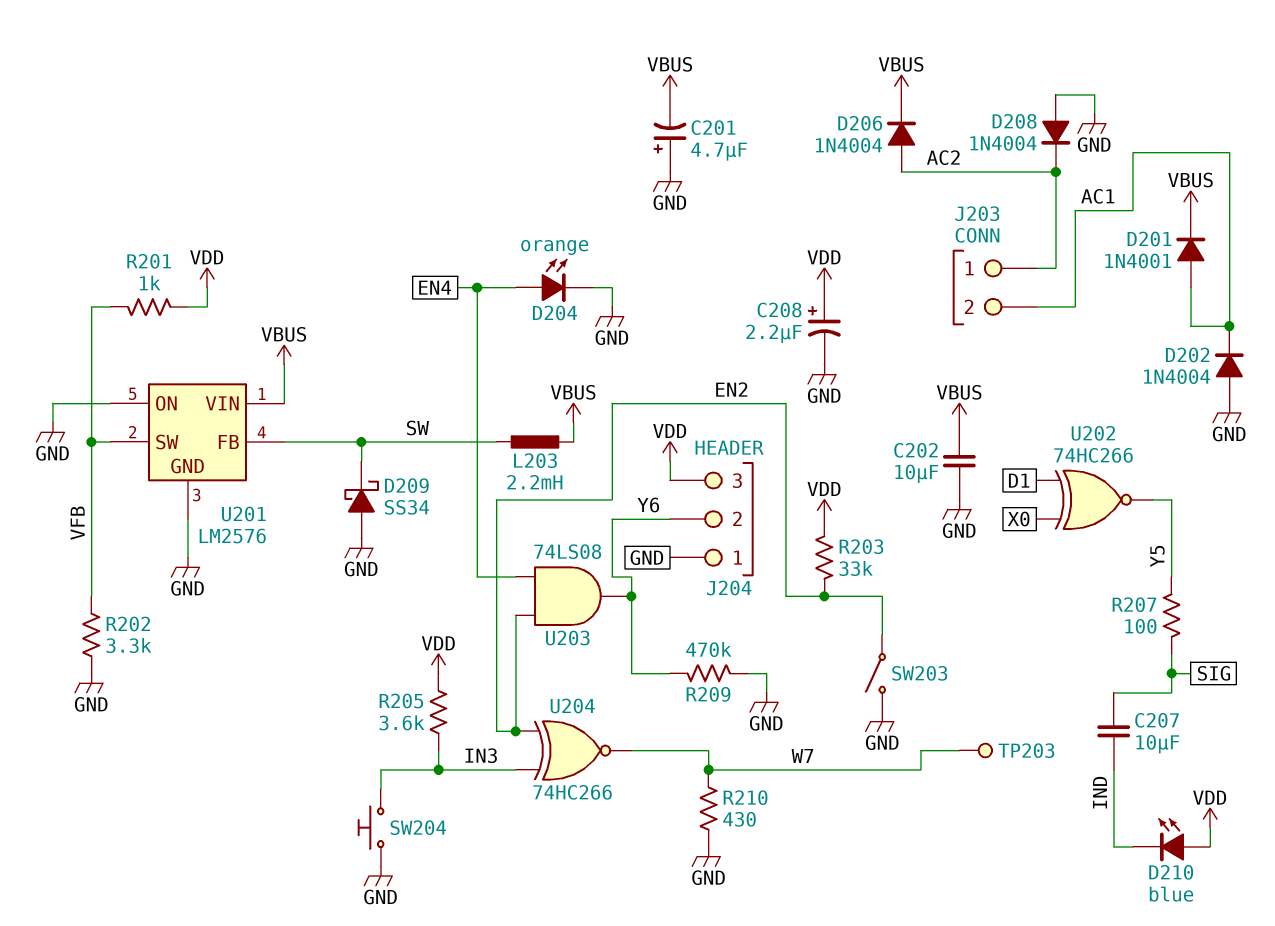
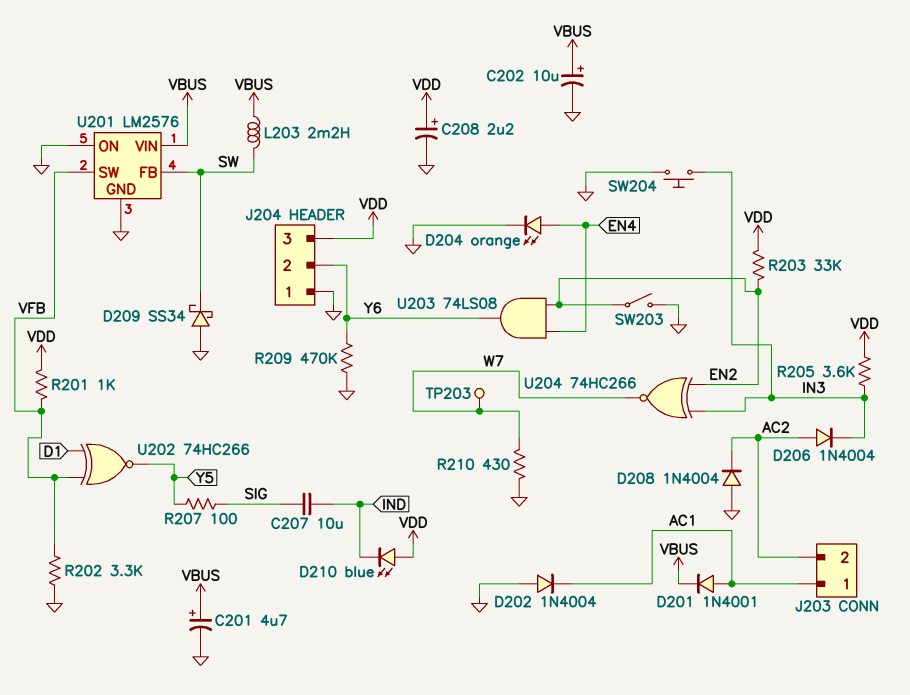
C201: 4.7uF (plus GND, minus VBUS) -> 4.7uF (plus VBUS, minus GND)
C202: 10uF (GND, VBUS) -> 10uF (plus VBUS, minus GND)
D206: diode 1N4004 (A AC2, K VBUS) -> diode 1N4004 (A AC2, K IN3)
J203 pin 1: AC2 -> AC1
J203 pin 2: AC1 -> AC2
U202: XNOR 74HC266 (in D1, in X0, out Y5) -> XNOR 74HC266 (in D1, in VFB, out Y5)

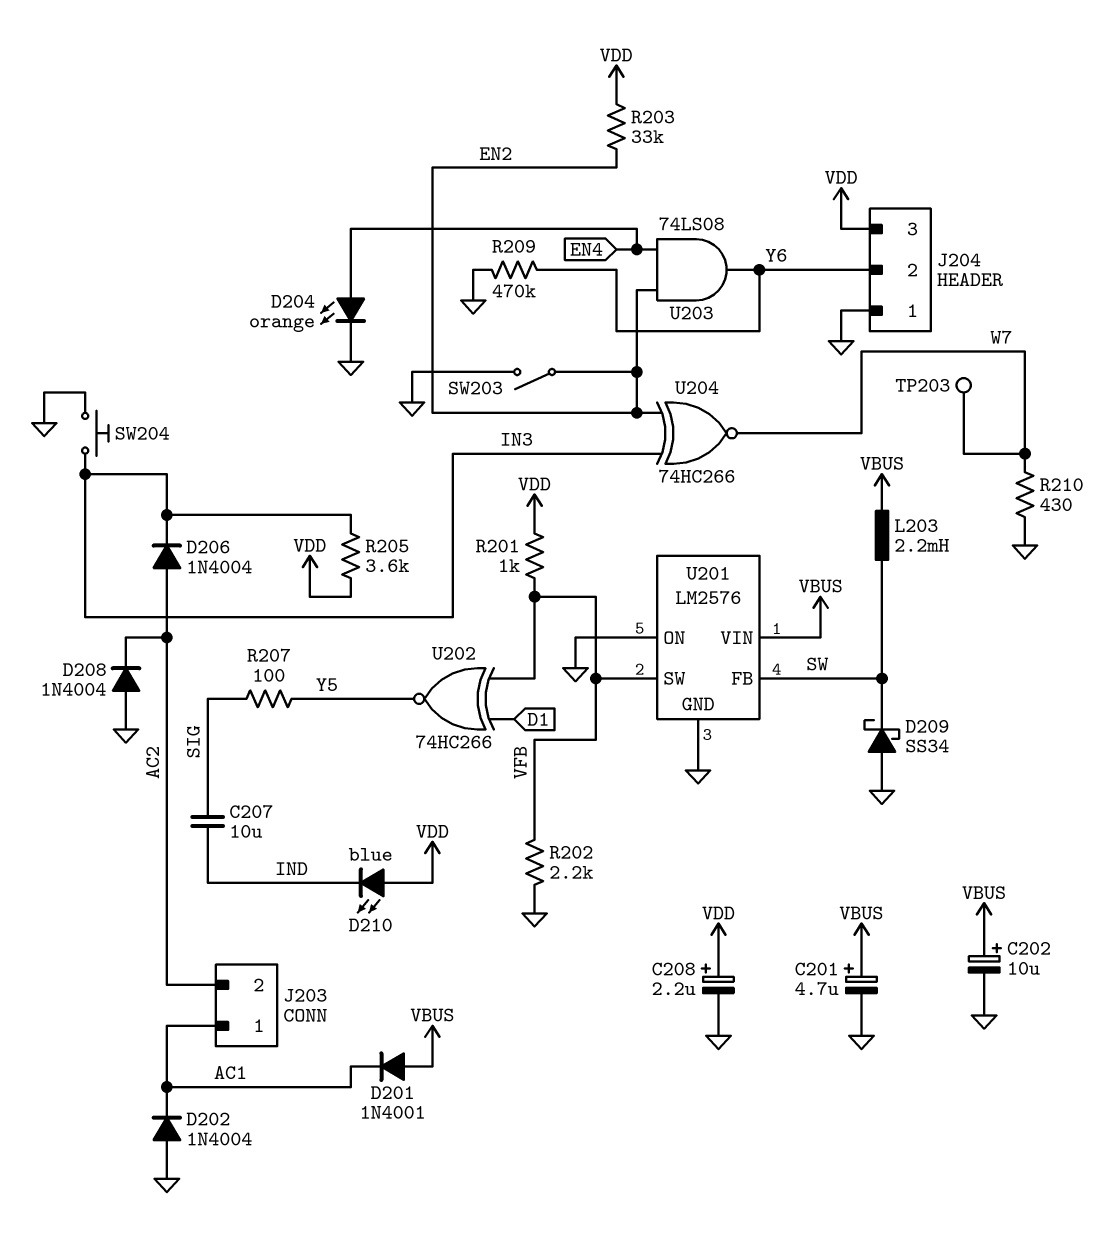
D201: diode 1N4001 (A AC1, K VBUS) -> diode 1N4001 (A VBUS, K AC1)
R202: 3.3k (GND, VFB) -> 2.2k (GND, VFB)

